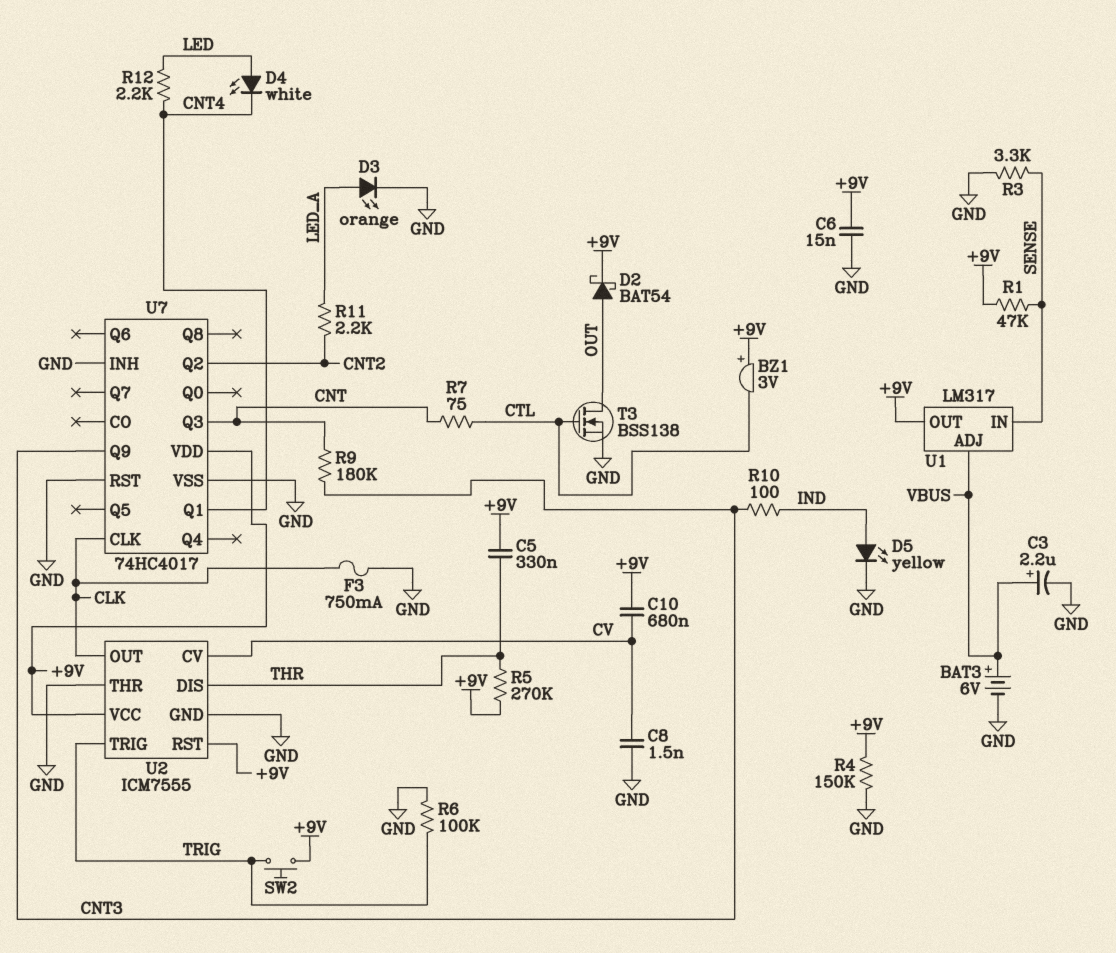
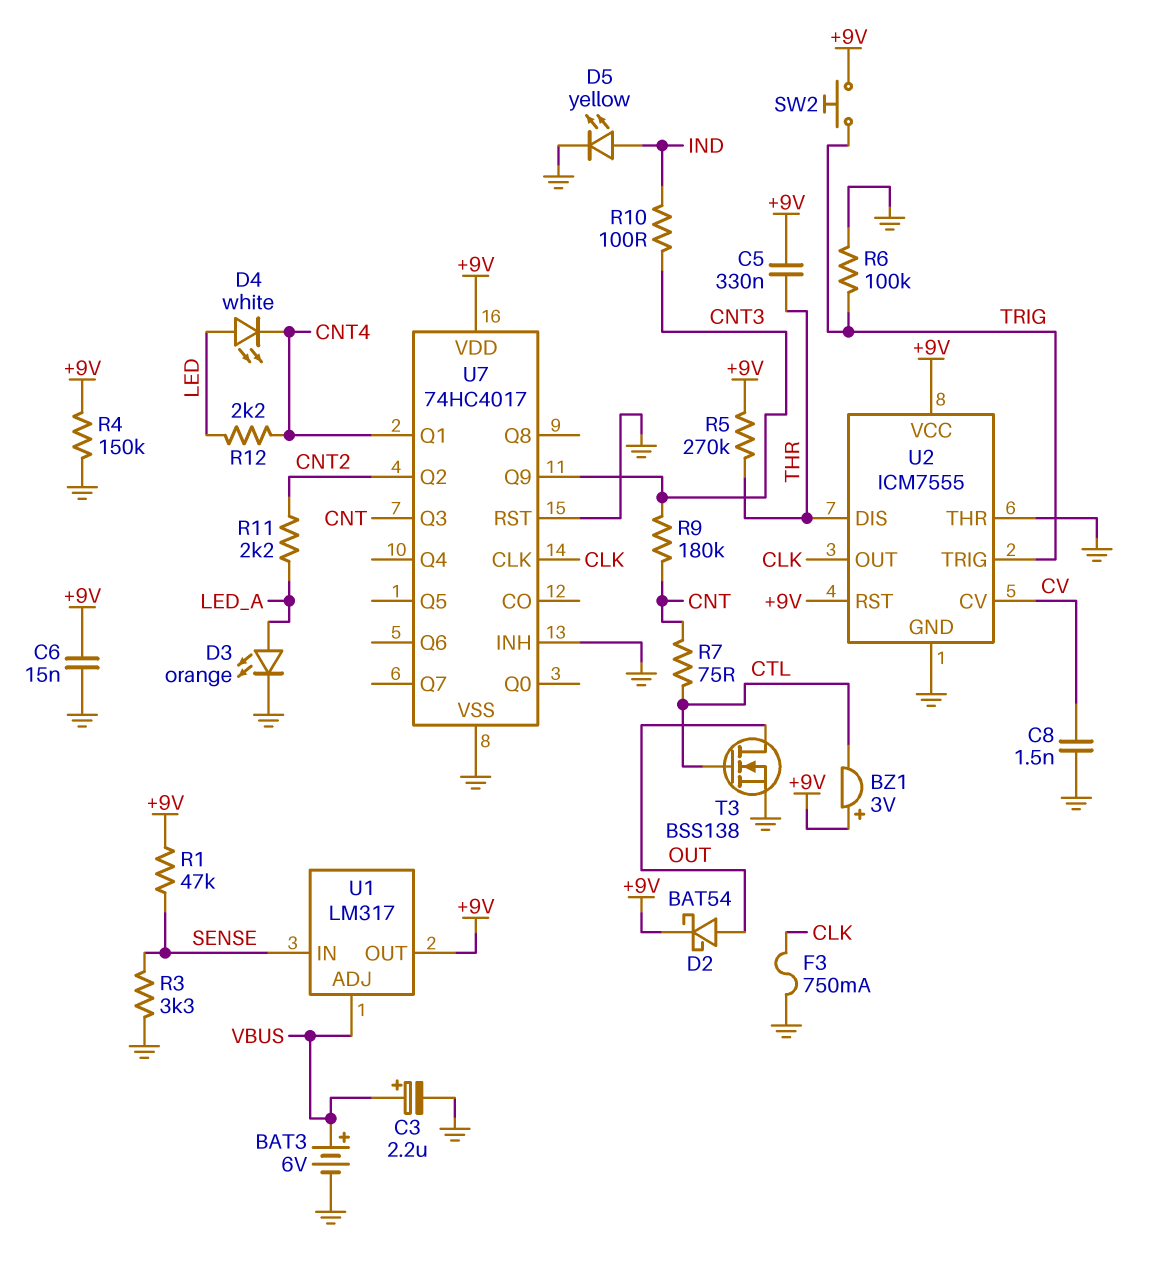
C10: 680nF (+9V, CV) -> none

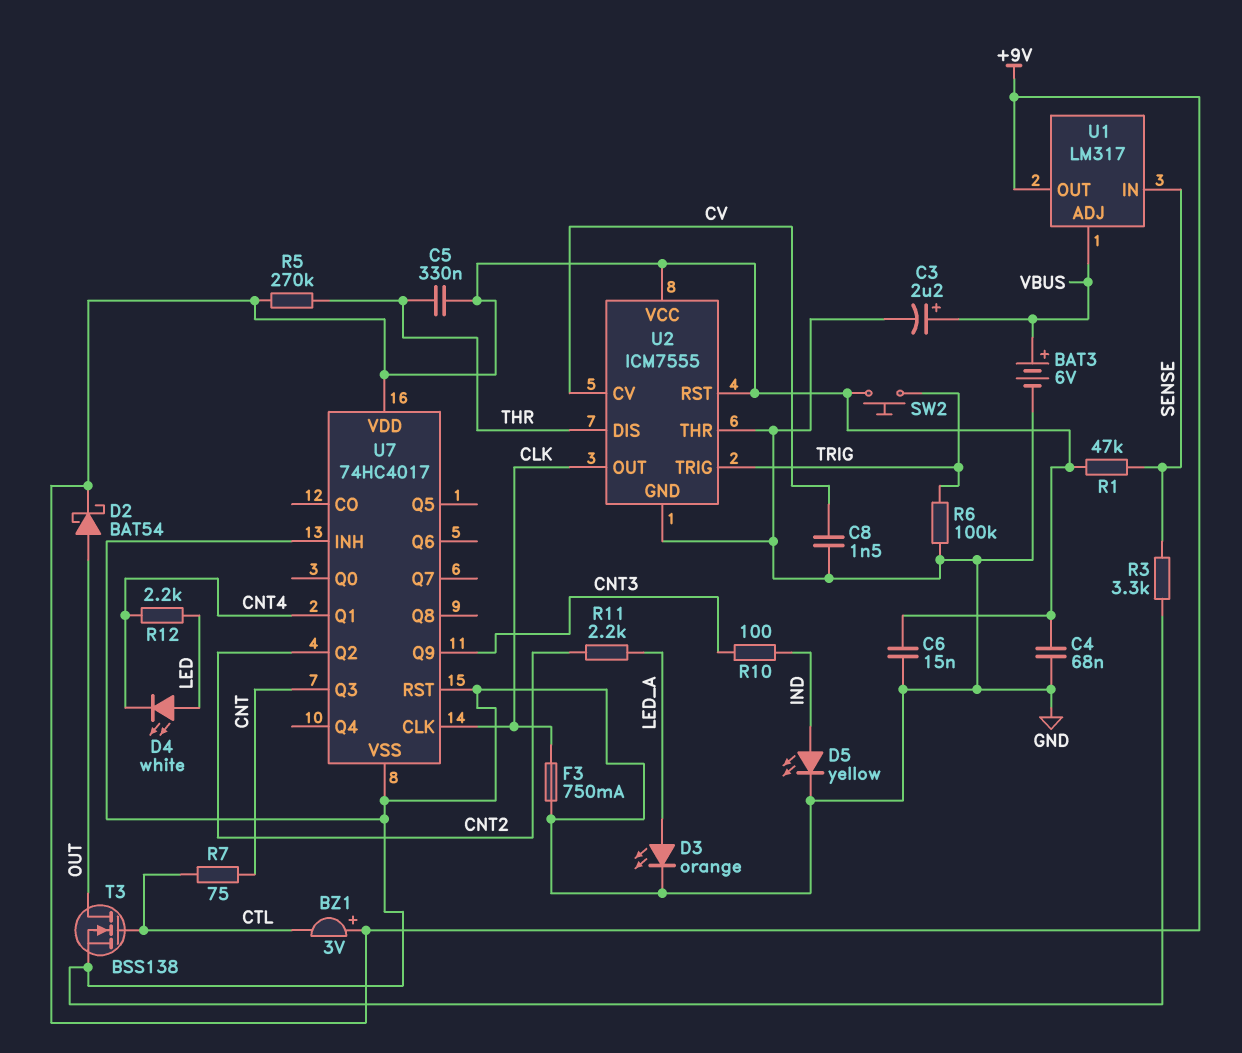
C4: none -> 68nF (+9V, GND)
R4: 150k (+9V, GND) -> none
R9: 180k (CNT, CNT3) -> none

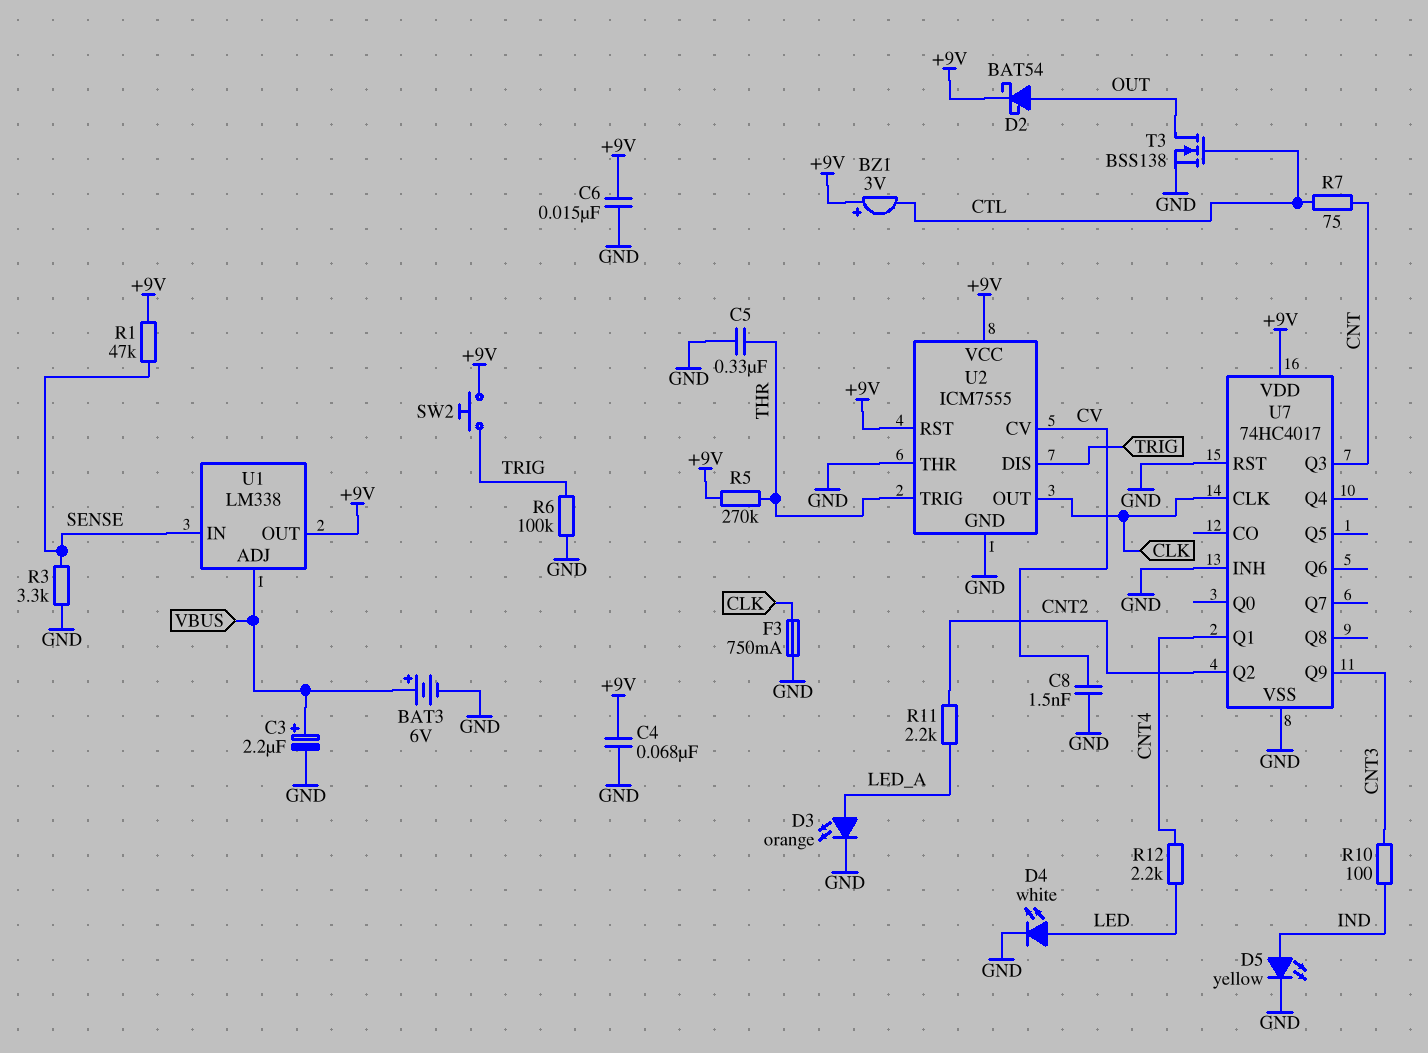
C5: 330nF (+9V, THR) -> 330nF (GND, THR)
D4: LED white (A LED, K CNT4) -> LED white (A LED, K GND)
U1: LM317 -> LM338
U2 pin DIS: THR -> TRIG
U2 pin TRIG: TRIG -> THR

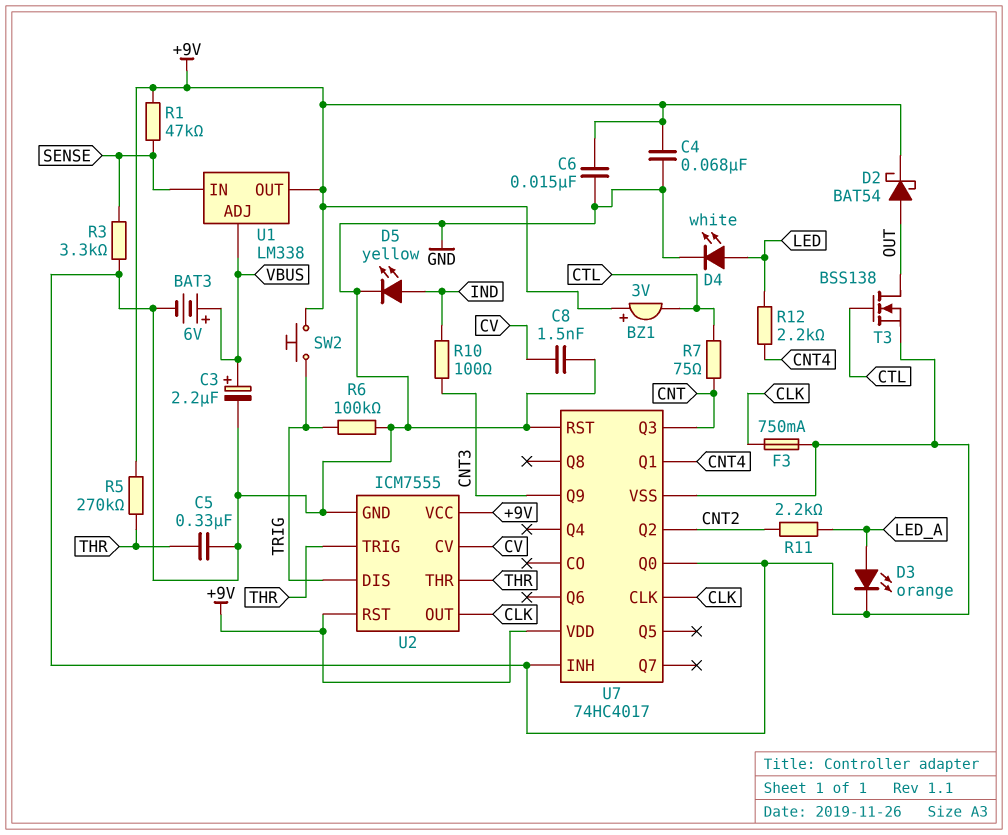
U2 pin THR: GND -> THR
U7 pin Q0: none -> GND

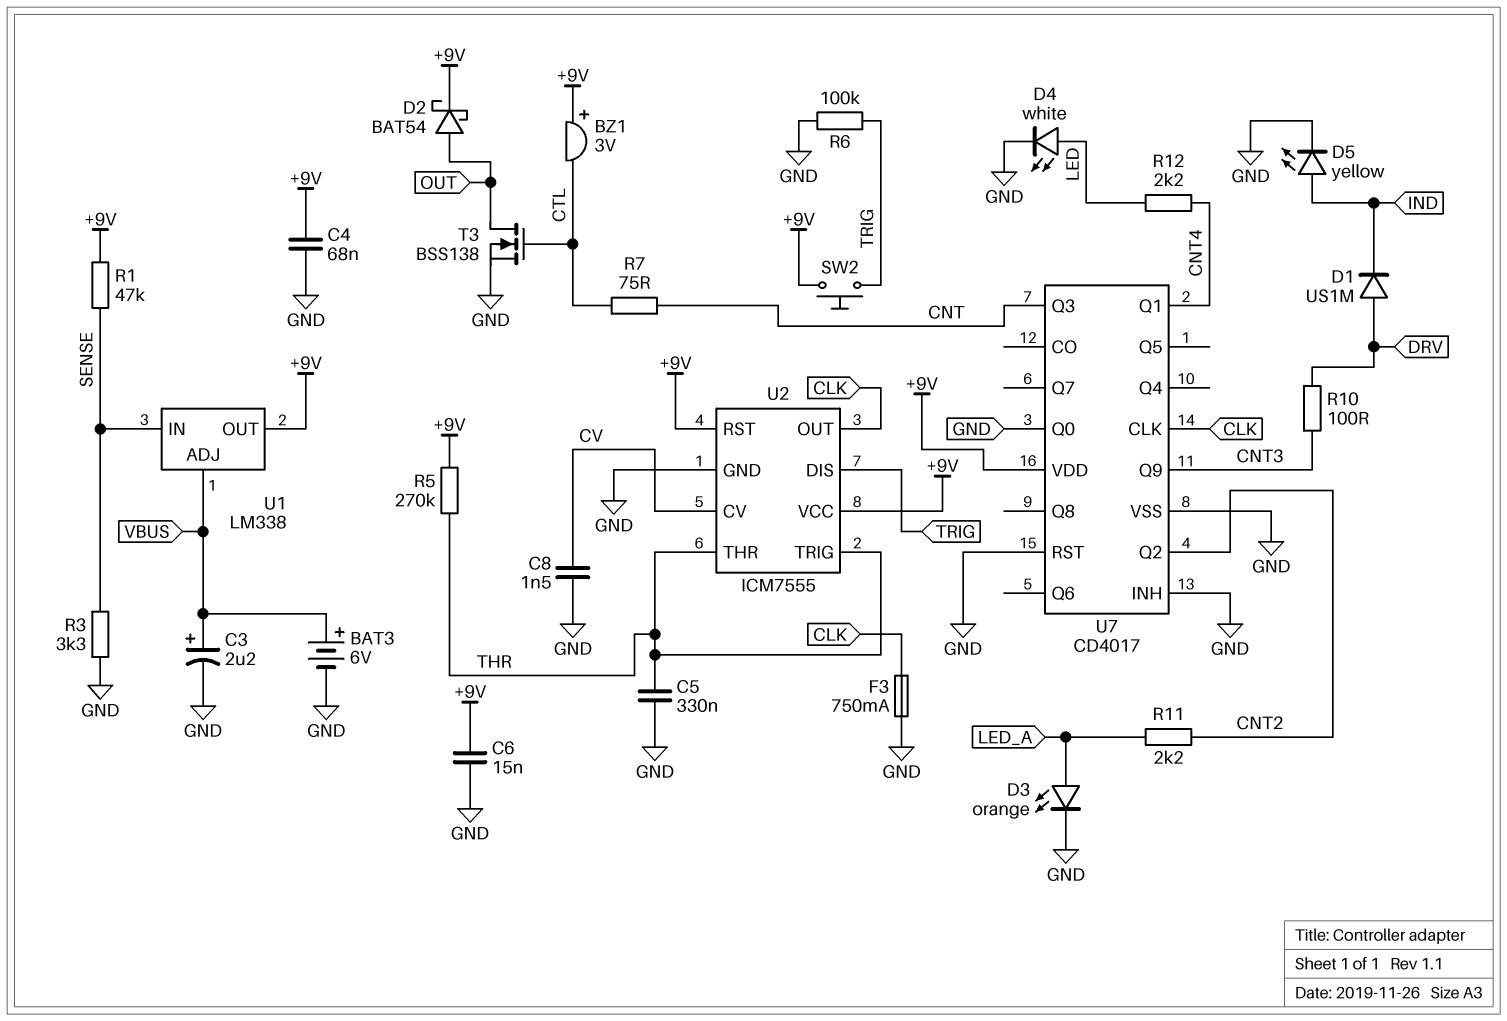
D1: none -> diode US1M (A DRV, K IND)
R10: 100 (CNT3, IND) -> 100 (CNT3, DRV)
U7: 74HC4017 -> CD4017

